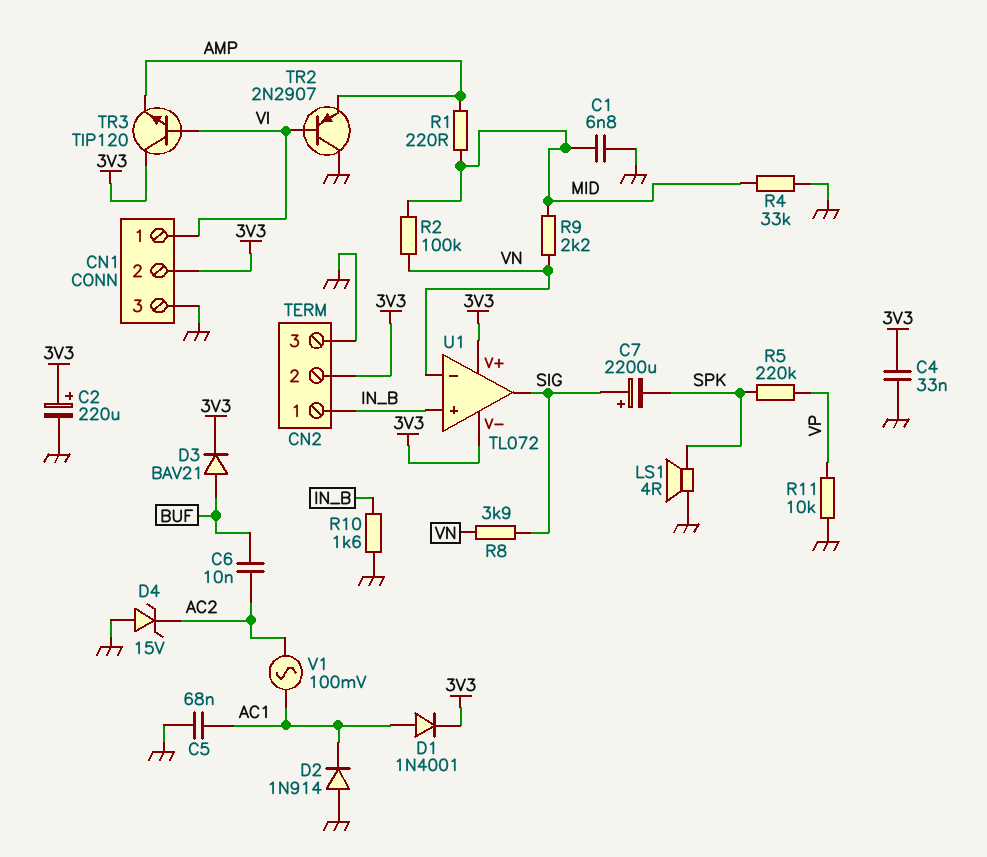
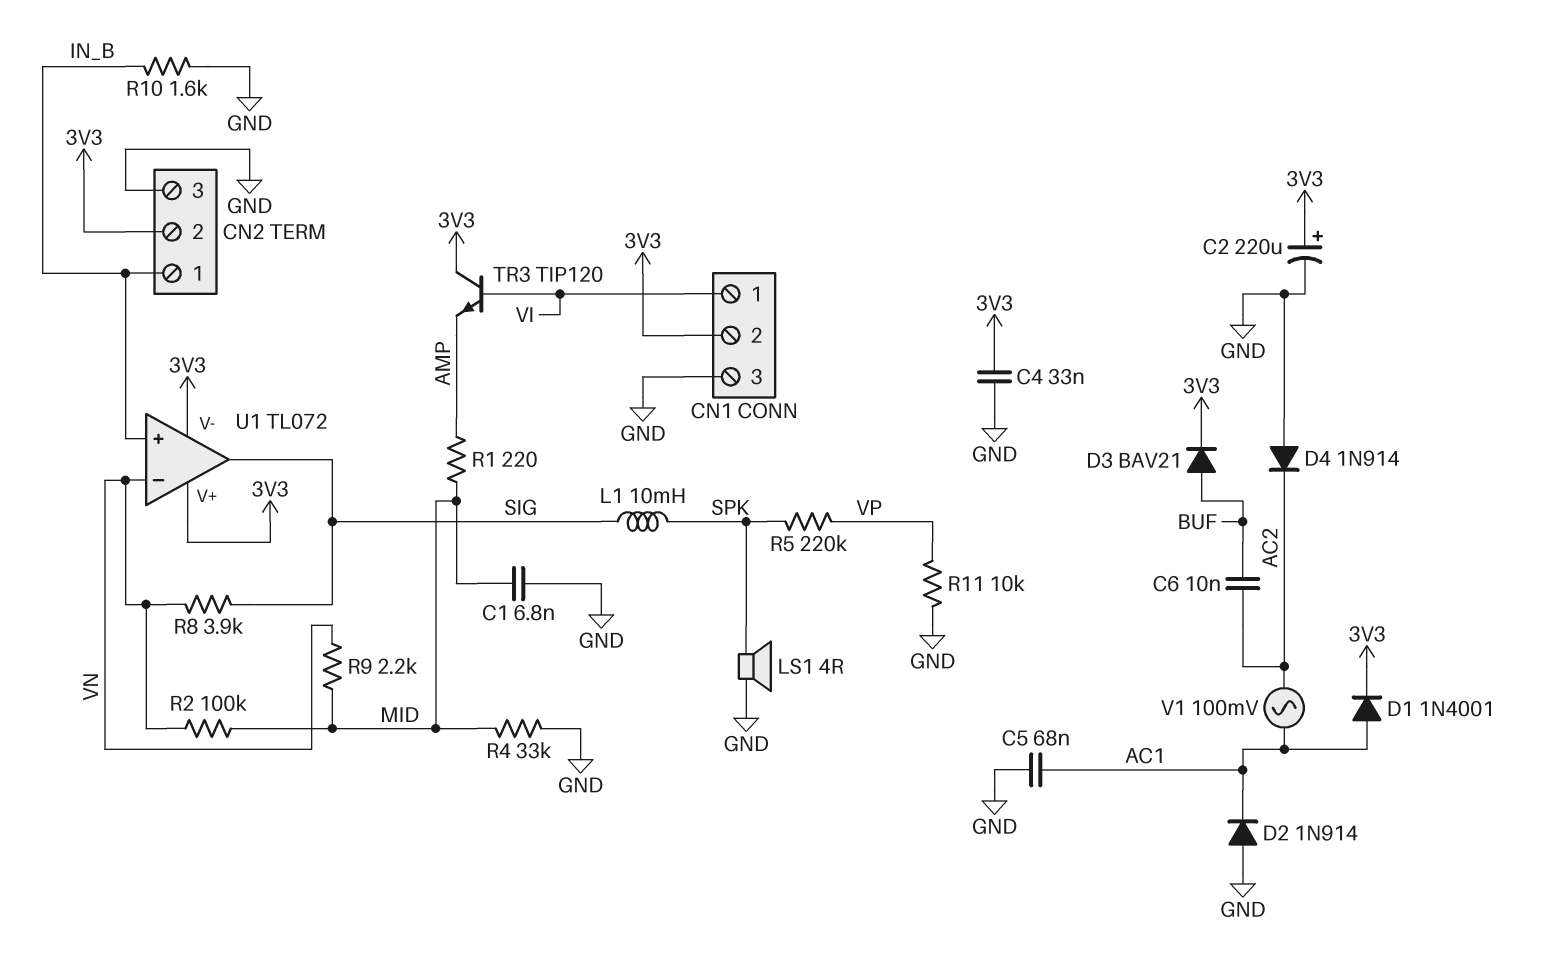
C7: 2200uF (plus SIG, minus SPK) -> none
D4: zener 15V (A GND, K AC2) -> diode 1N914 (A GND, K AC2)
L1: none -> 10mH (SIG, SPK)
TR2: PNP 2N2907 (B VI, C GND, E AMP) -> none

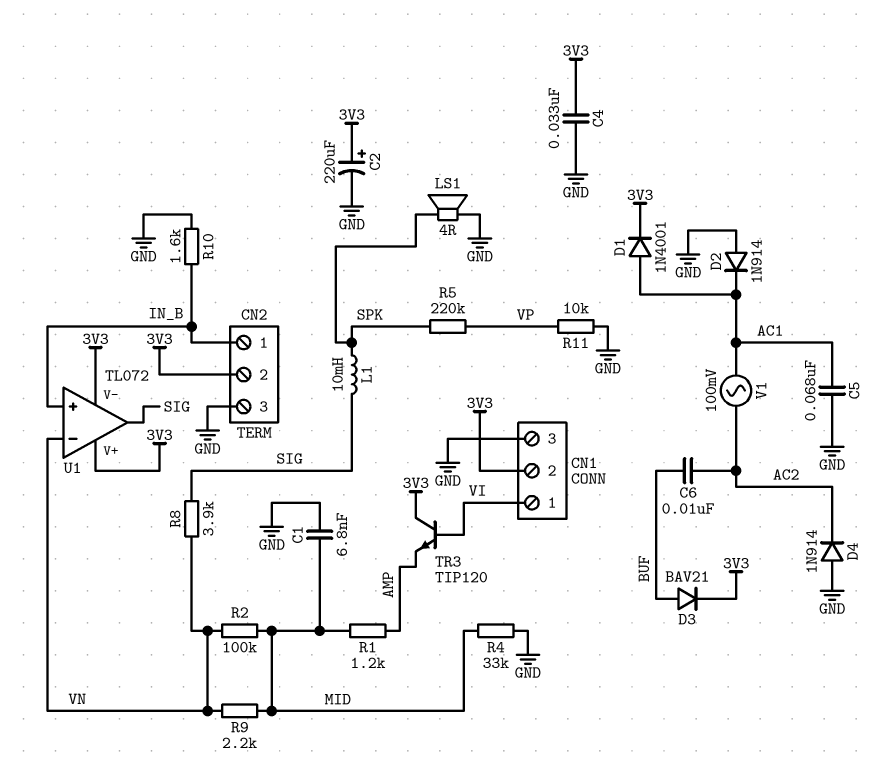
R1: 220 (AMP, MID) -> 1.2k (AMP, MID)

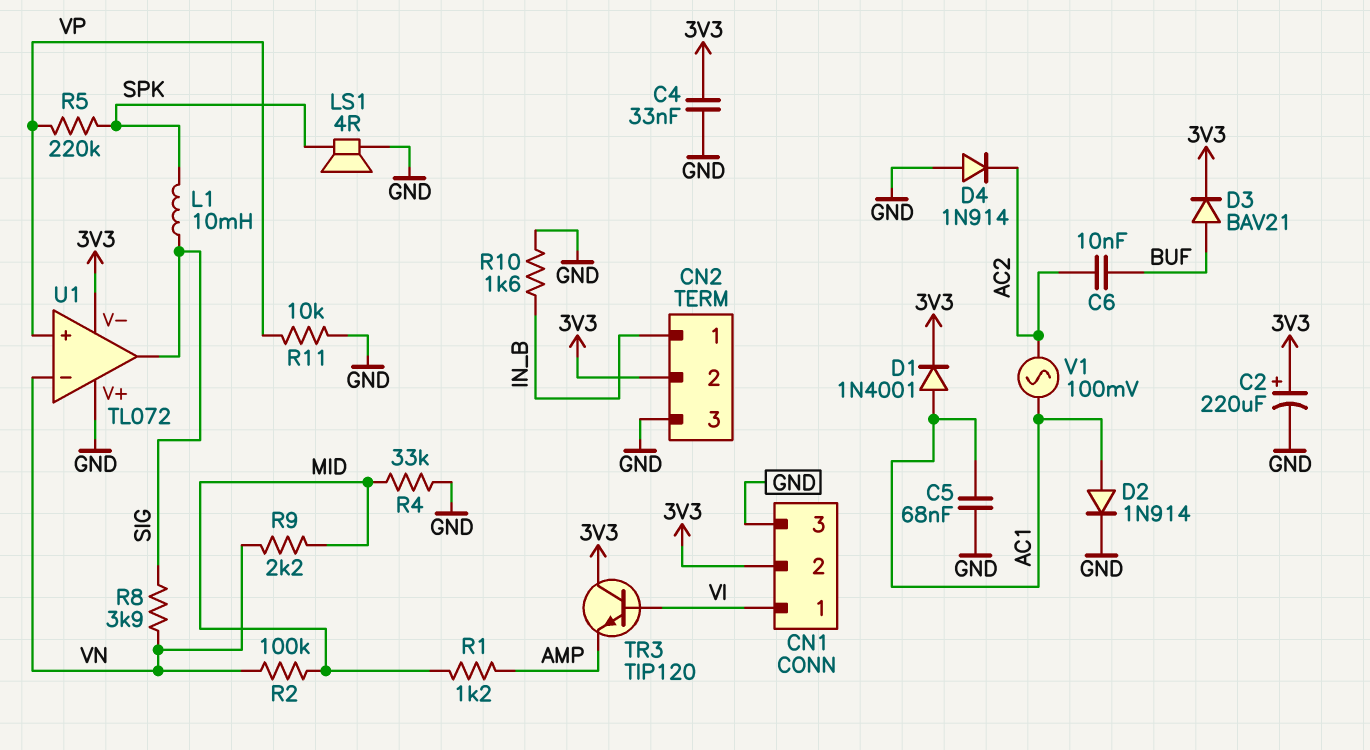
C1: 6.8nF (GND, MID) -> none
D2: diode 1N914 (A GND, K AC1) -> diode 1N914 (A AC1, K GND)
U1 pin V+: 3V3 -> GND
U1 pin in+: IN_B -> VP

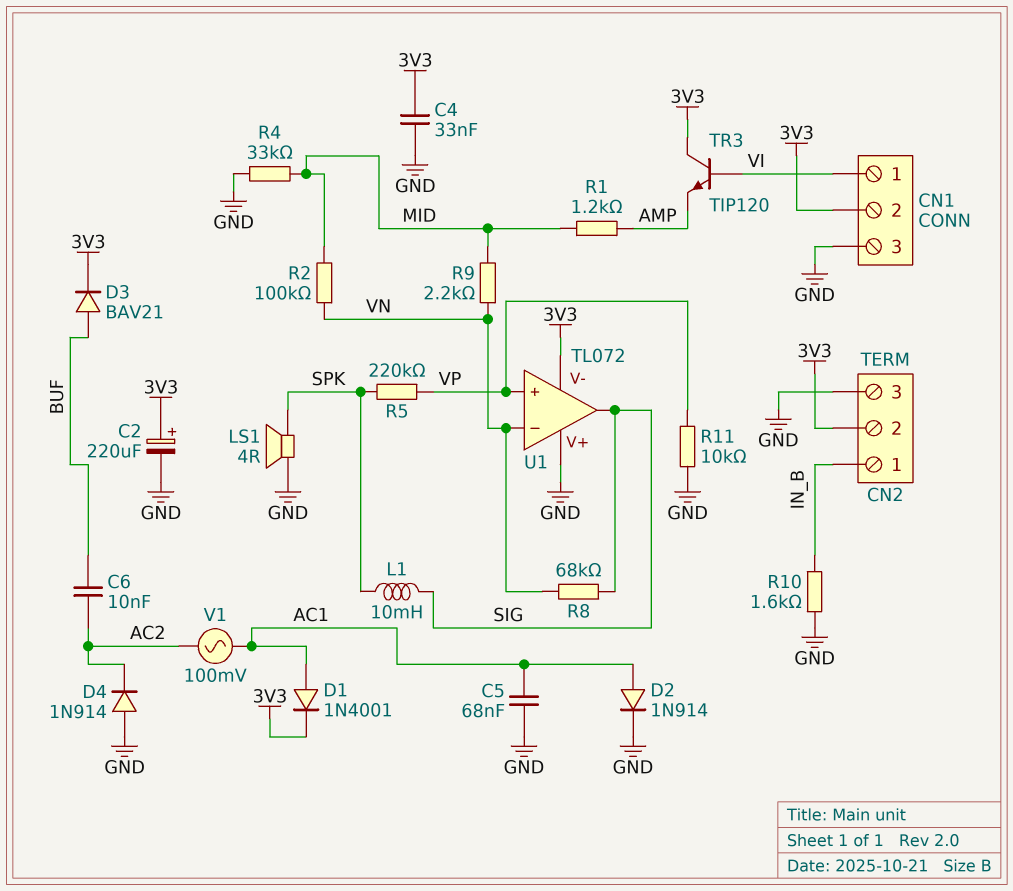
R8: 3.9k (SIG, VN) -> 68k (SIG, VN)

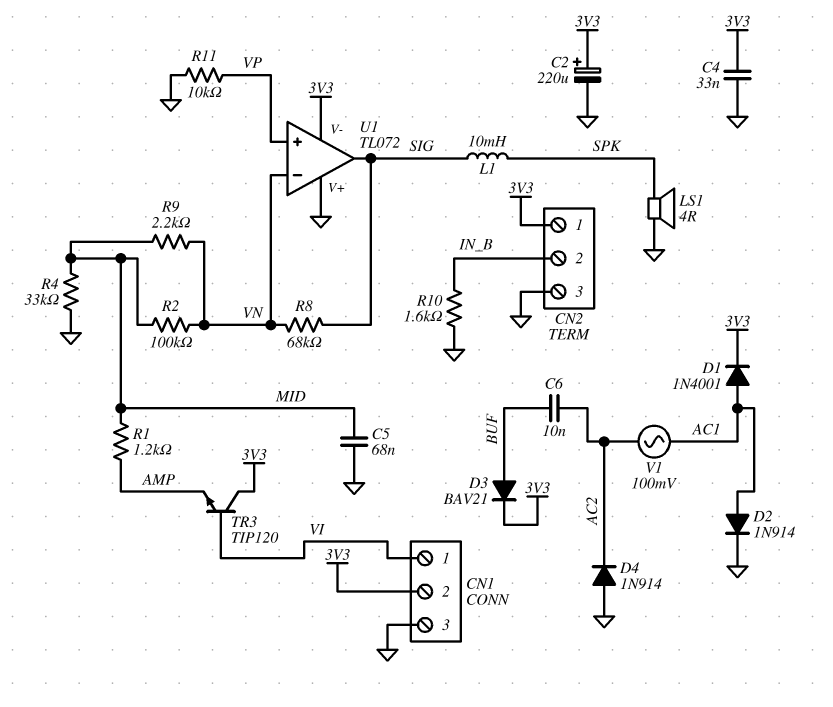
C5: 68nF (AC1, GND) -> 68nF (GND, MID)
CN2 pin 1: IN_B -> 3V3
CN2 pin 2: 3V3 -> IN_B
R5: 220k (SPK, VP) -> none

